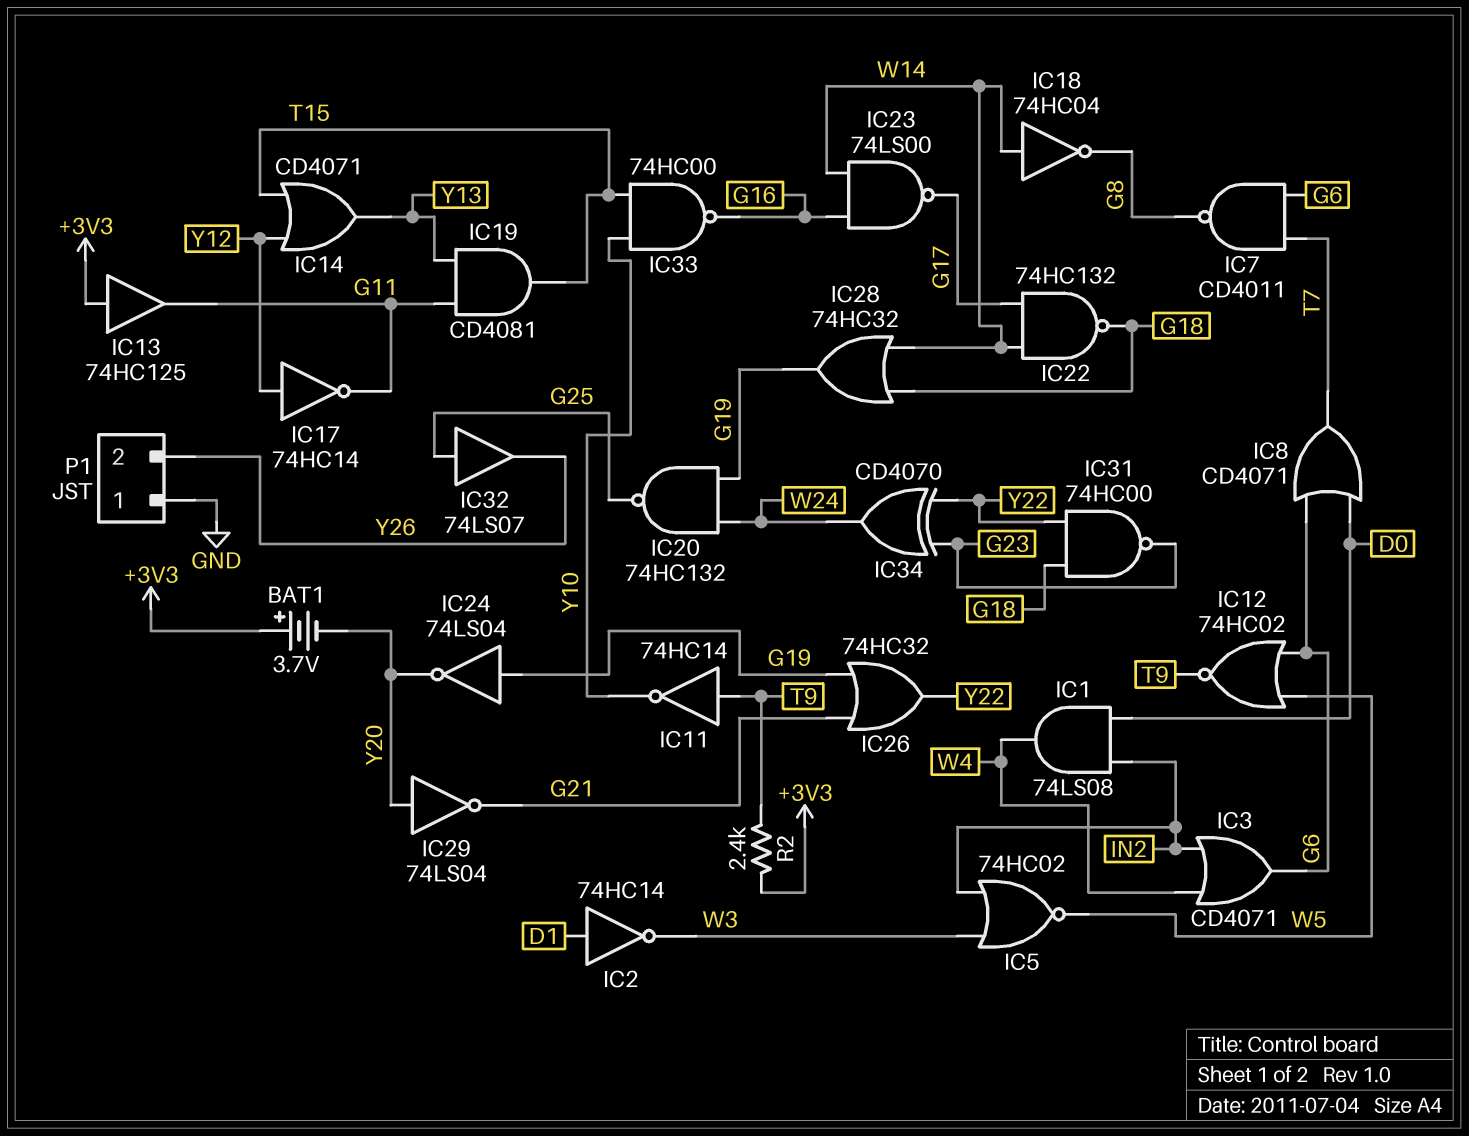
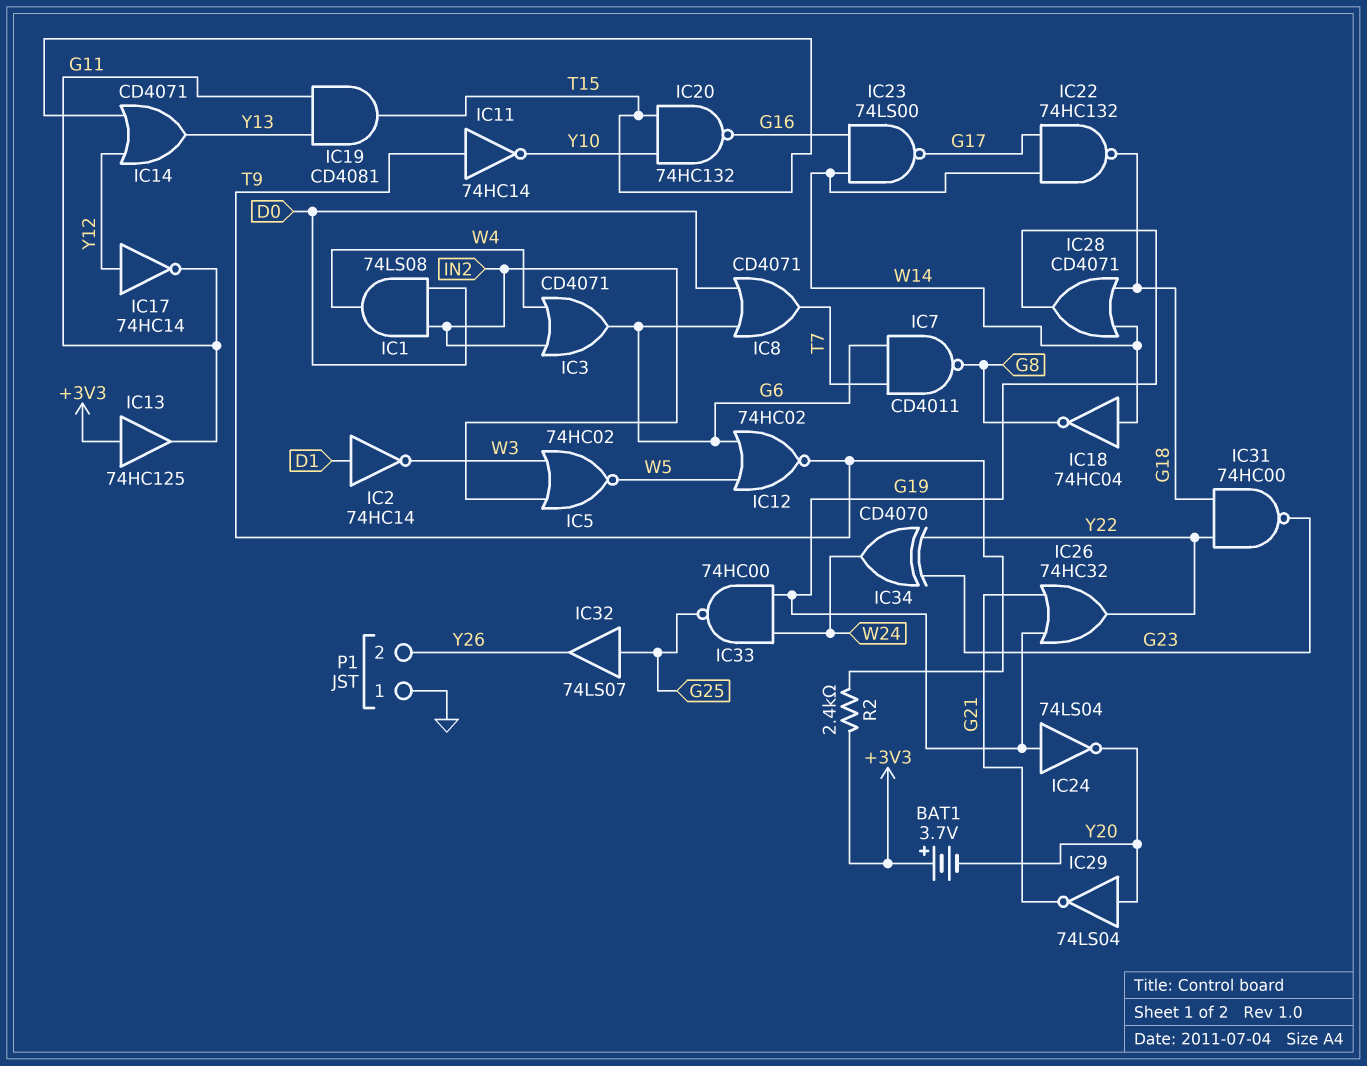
IC20: NAND 74HC132 (in G19, in W24, out G25) -> NAND 74HC132 (in T15, in Y10, out G16)
IC28: OR 74HC32 (in G18, in W14, out G19) -> OR CD4071 (in G18, in W14, out G19)
IC33: NAND 74HC00 (in T15, in Y10, out G16) -> NAND 74HC00 (in G19, in W24, out G25)

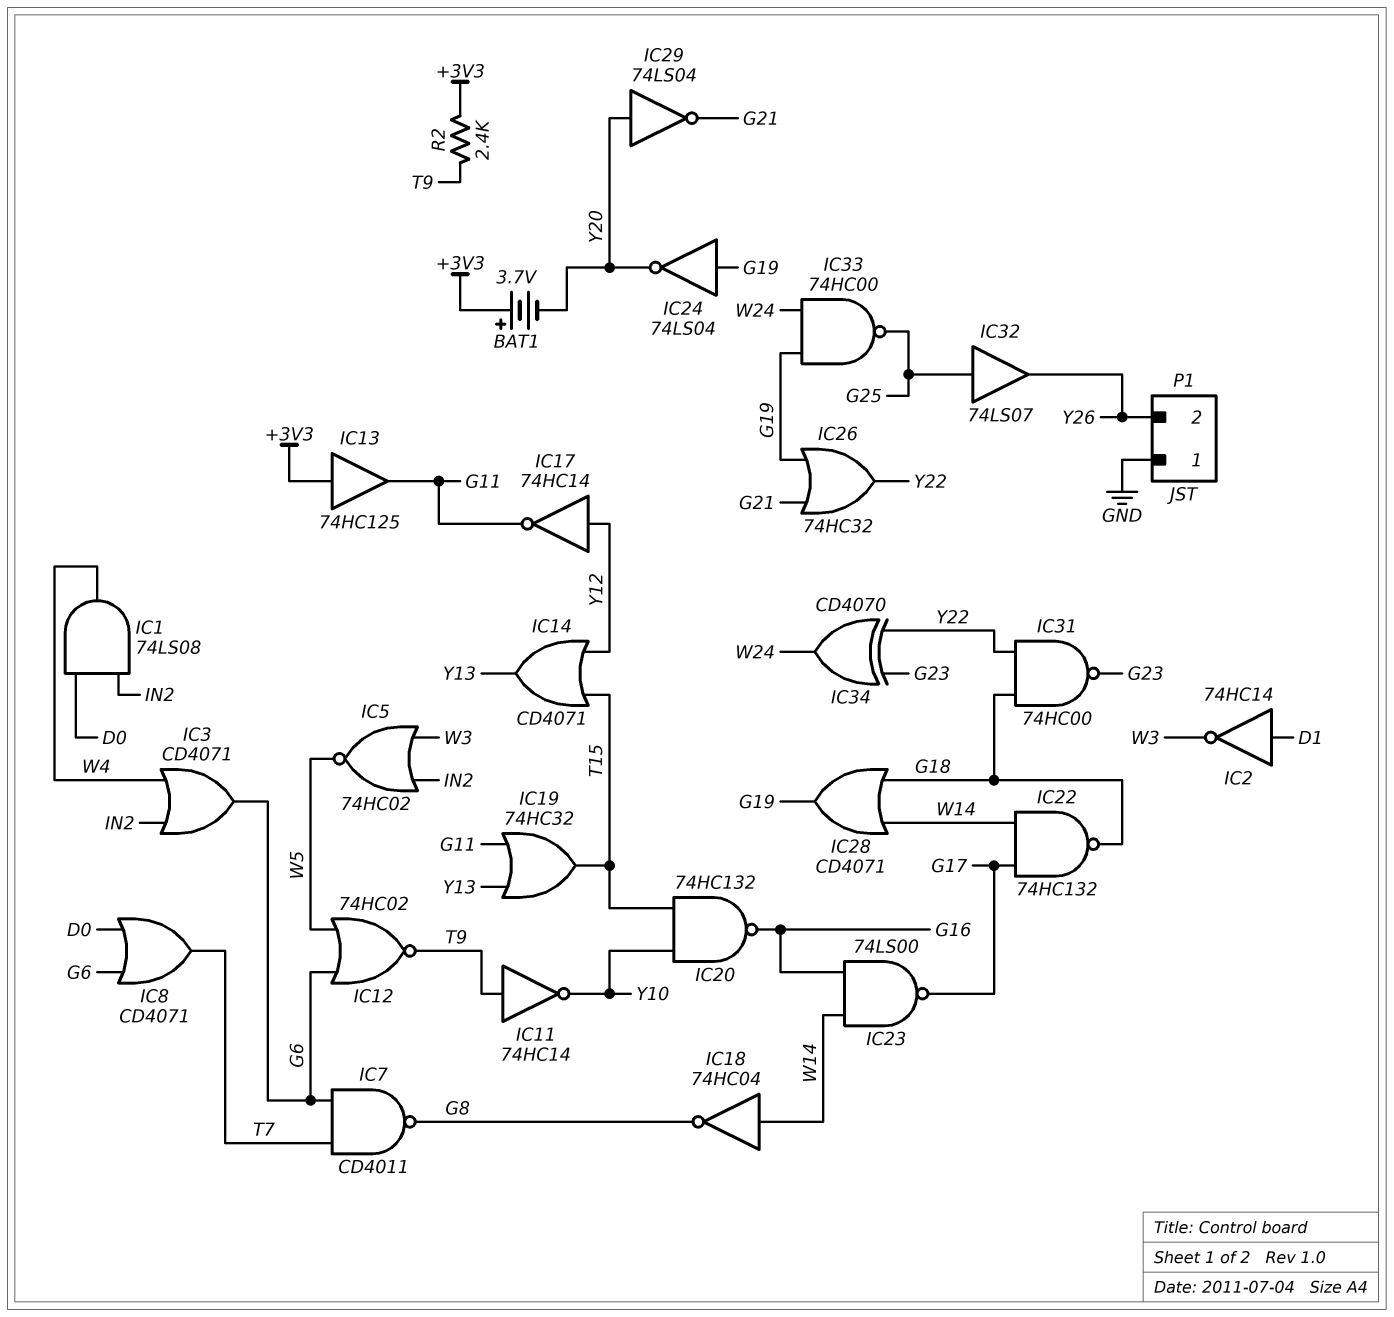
IC19: AND CD4081 (in G11, in Y13, out T15) -> OR 74HC32 (in G11, in Y13, out T15)

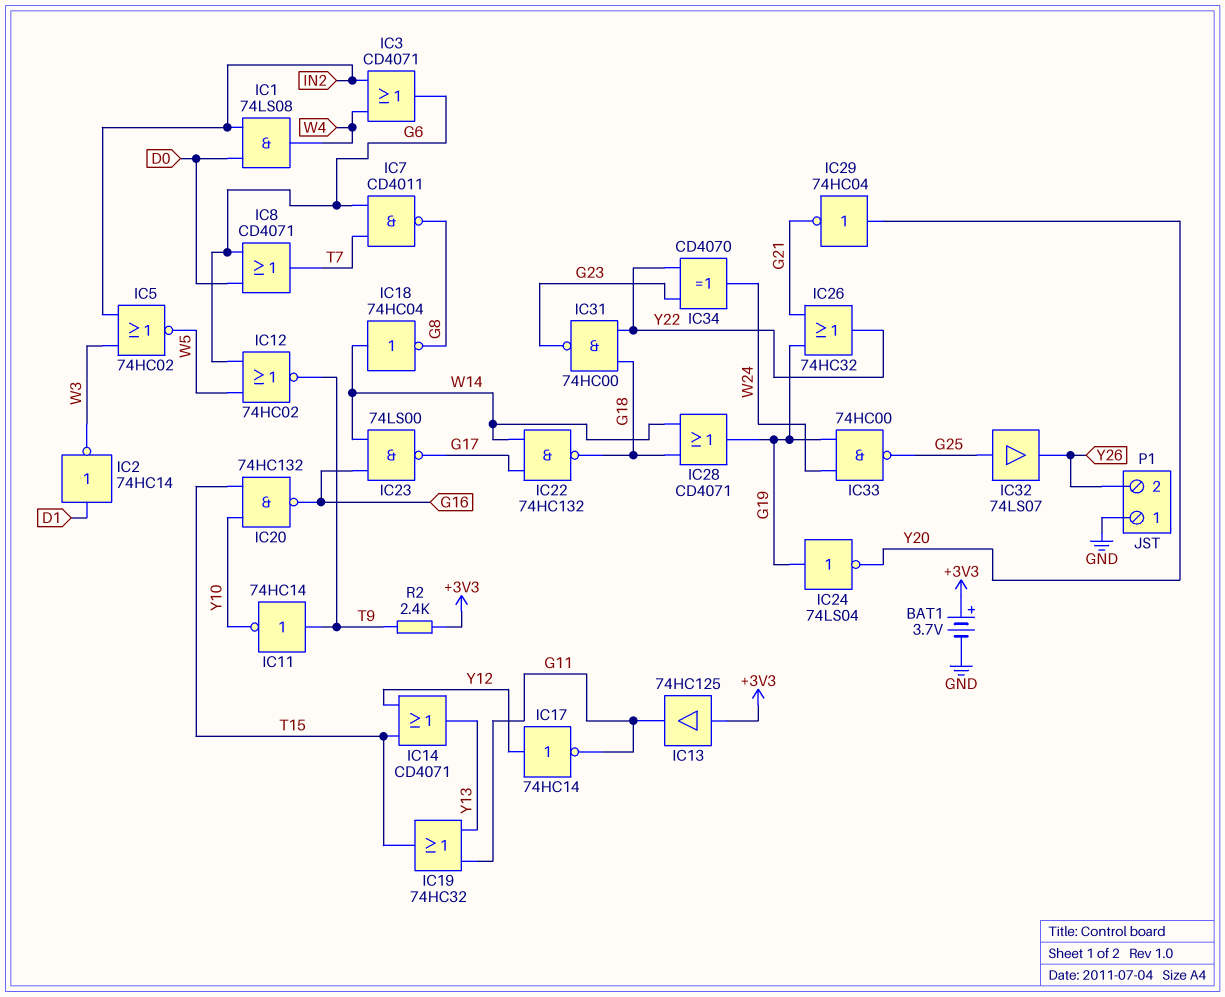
BAT1: 3.7V (plus +3V3, minus Y20) -> 3.7V (plus +3V3, minus GND)
IC29: NOT 74LS04 (in Y20, out G21) -> NOT 74HC04 (in Y20, out G21)

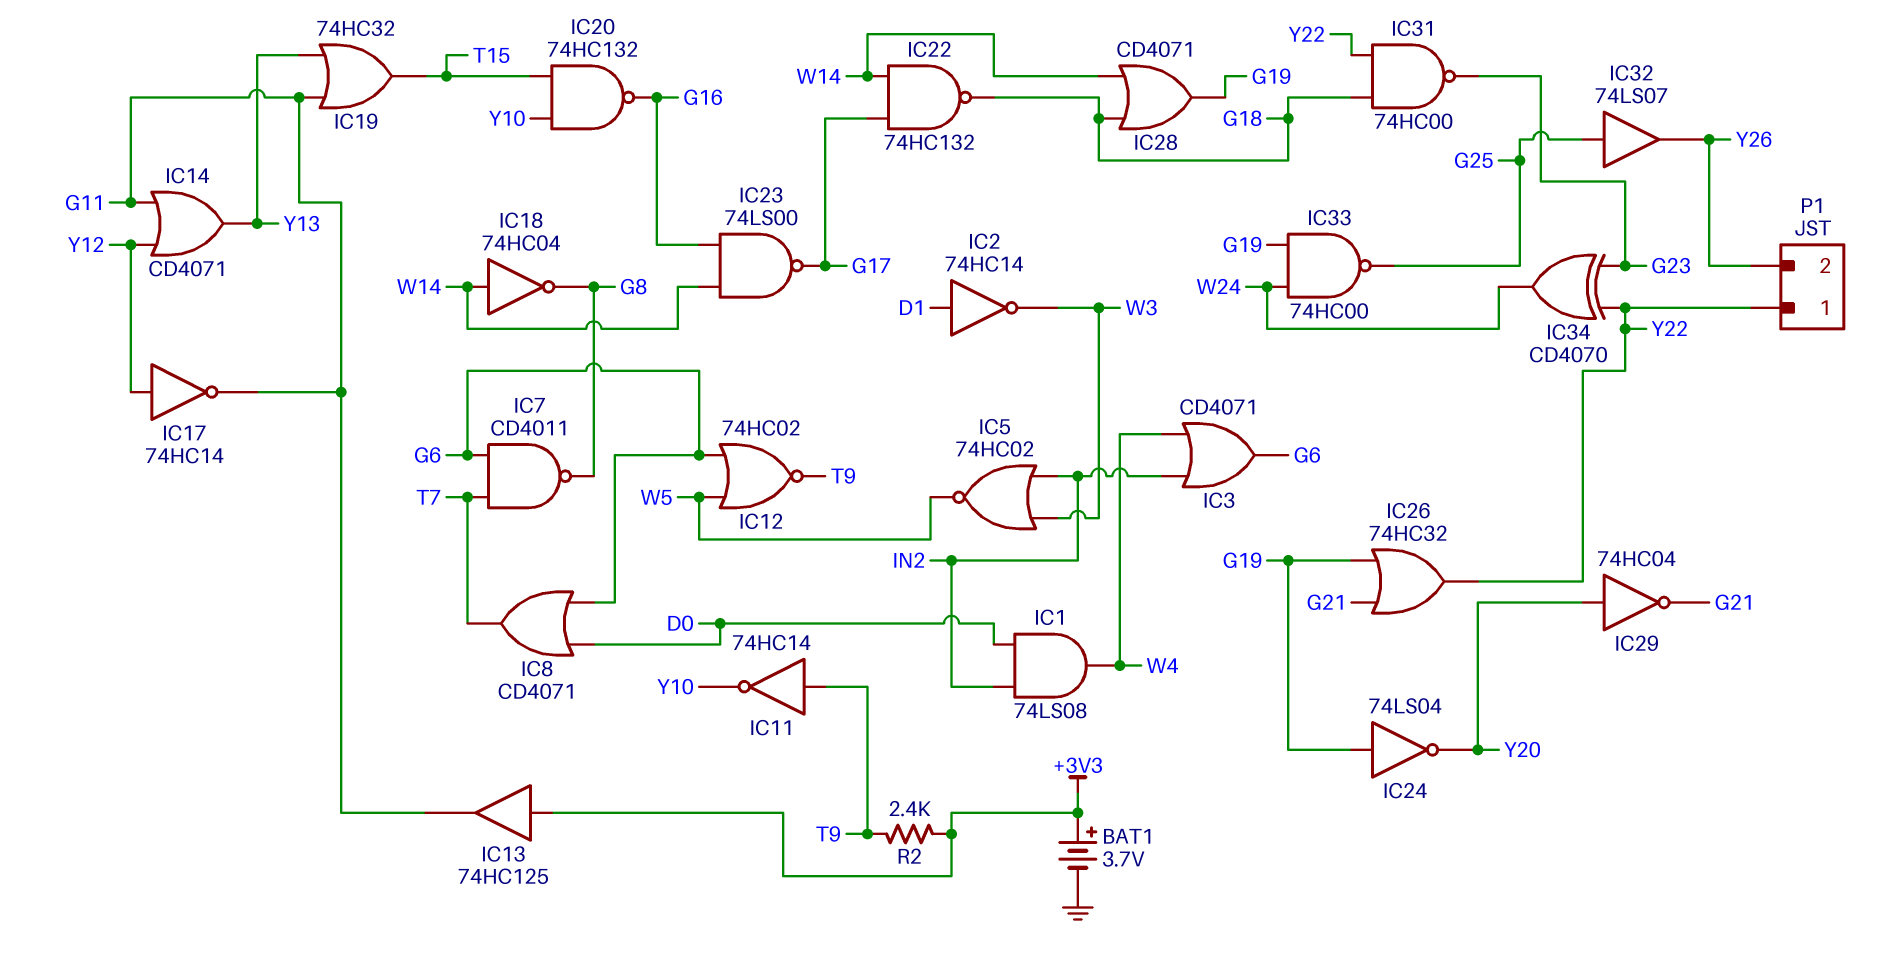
IC14: OR CD4071 (in T15, in Y12, out Y13) -> OR CD4071 (in G11, in Y12, out Y13)
P1 pin 1: GND -> Y22

